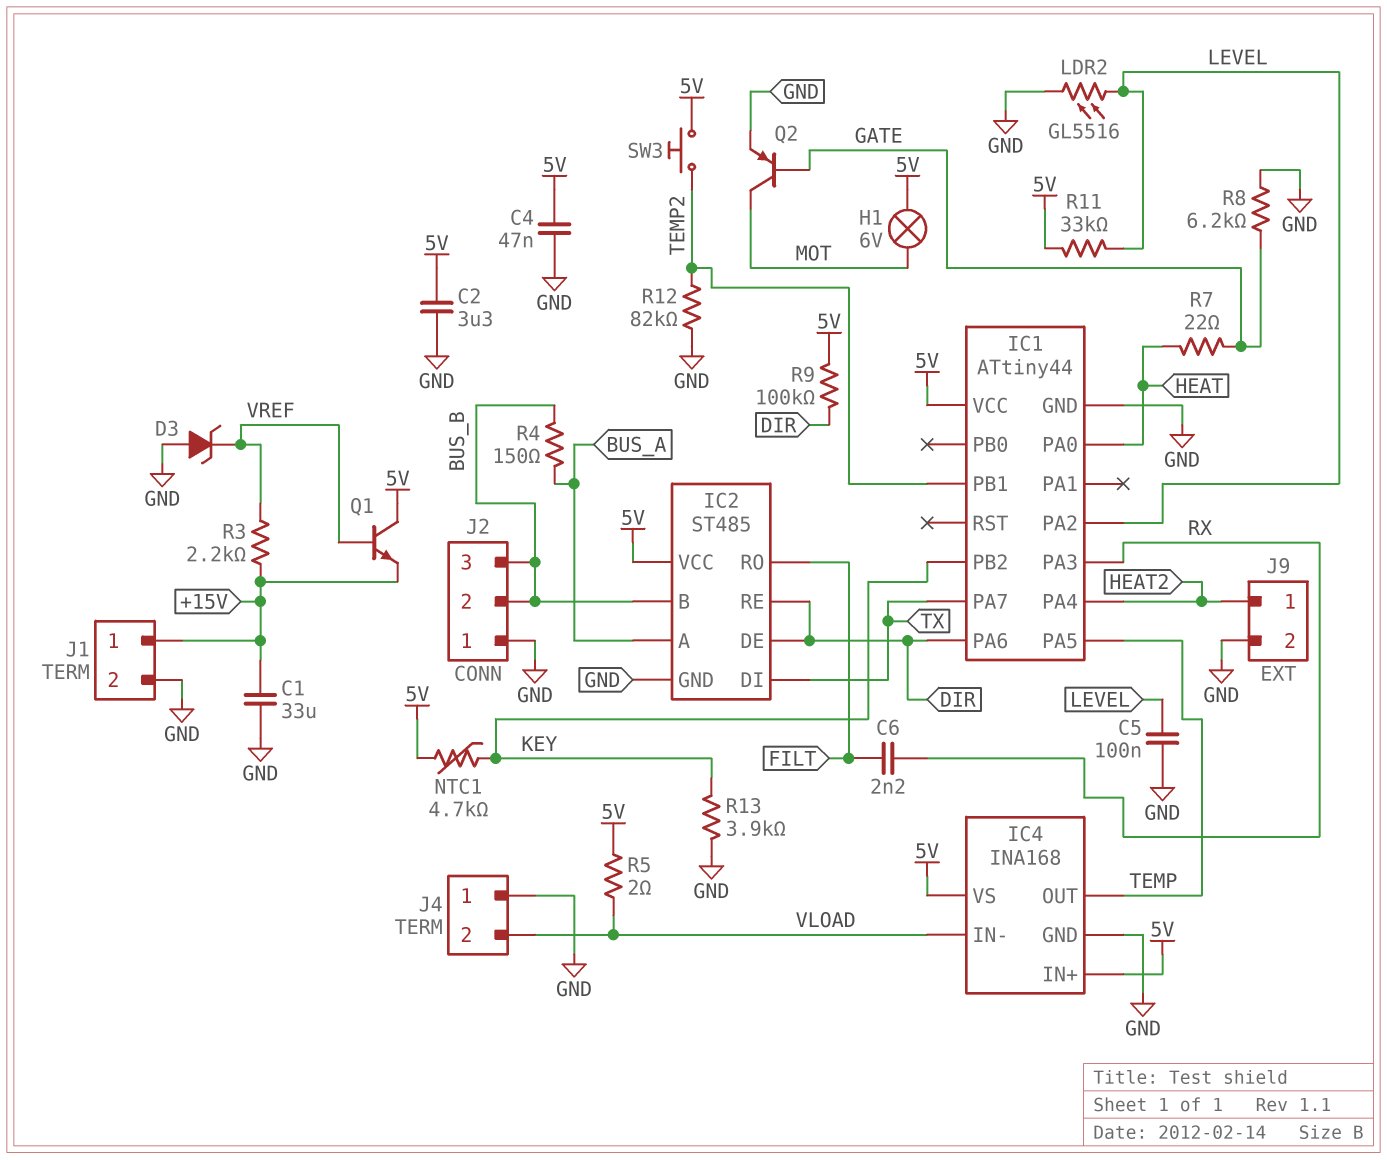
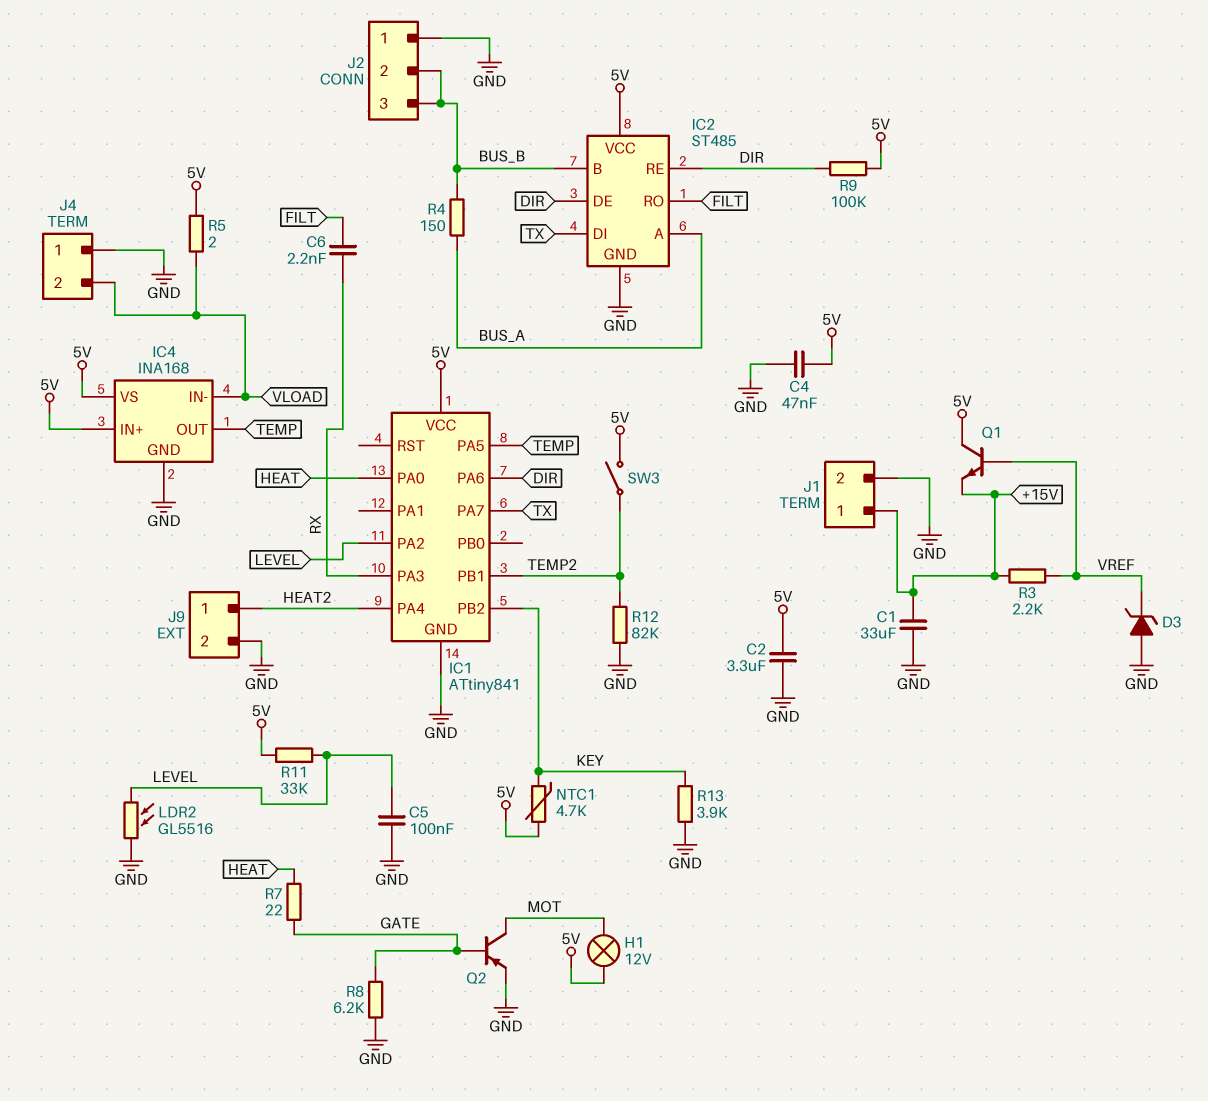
H1: lamp 6V (5V, MOT) -> lamp 12V (5V, MOT)
IC1: ATtiny44 -> ATtiny841
SW3: button (5V, TEMP2) -> switch (5V, TEMP2)

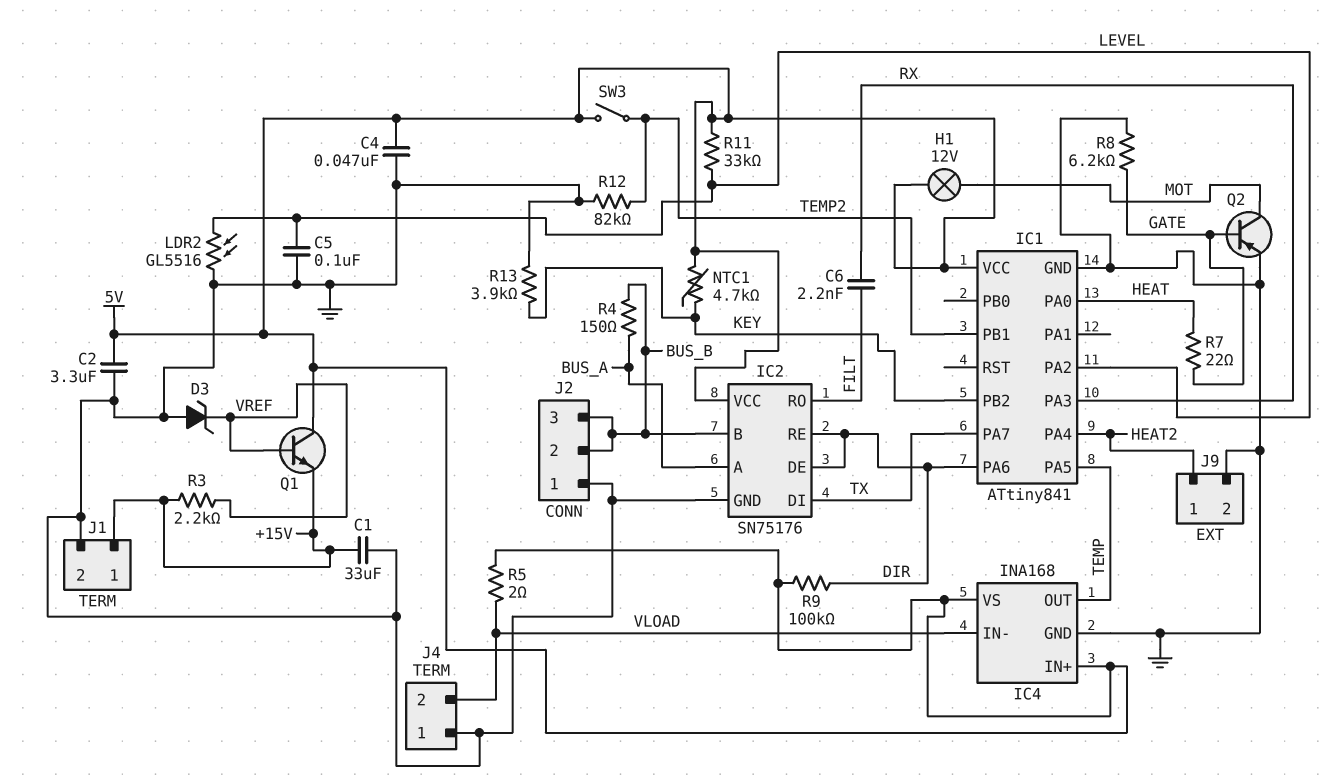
IC2: ST485 -> SN75176

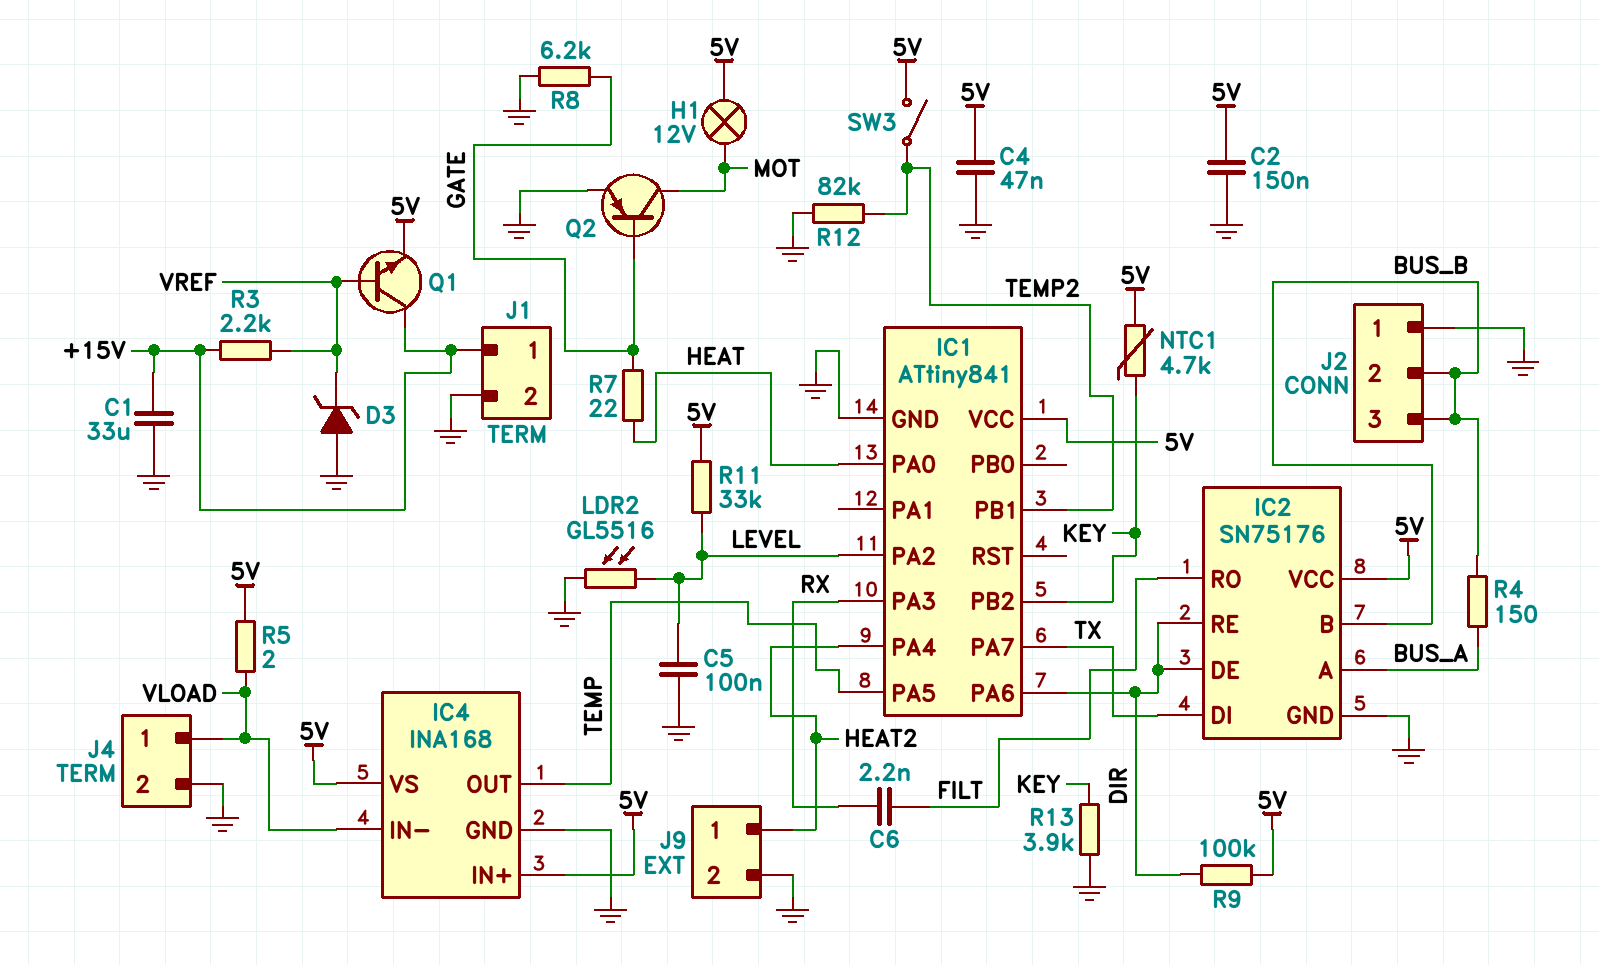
C2: 3.3uF (5V, GND) -> 150nF (5V, GND)
J4 pin 1: GND -> VLOAD
J4 pin 2: VLOAD -> GND
Q1: NPN (B VREF, C 5V, E +15V) -> NPN (B VREF, C +15V, E 5V)

